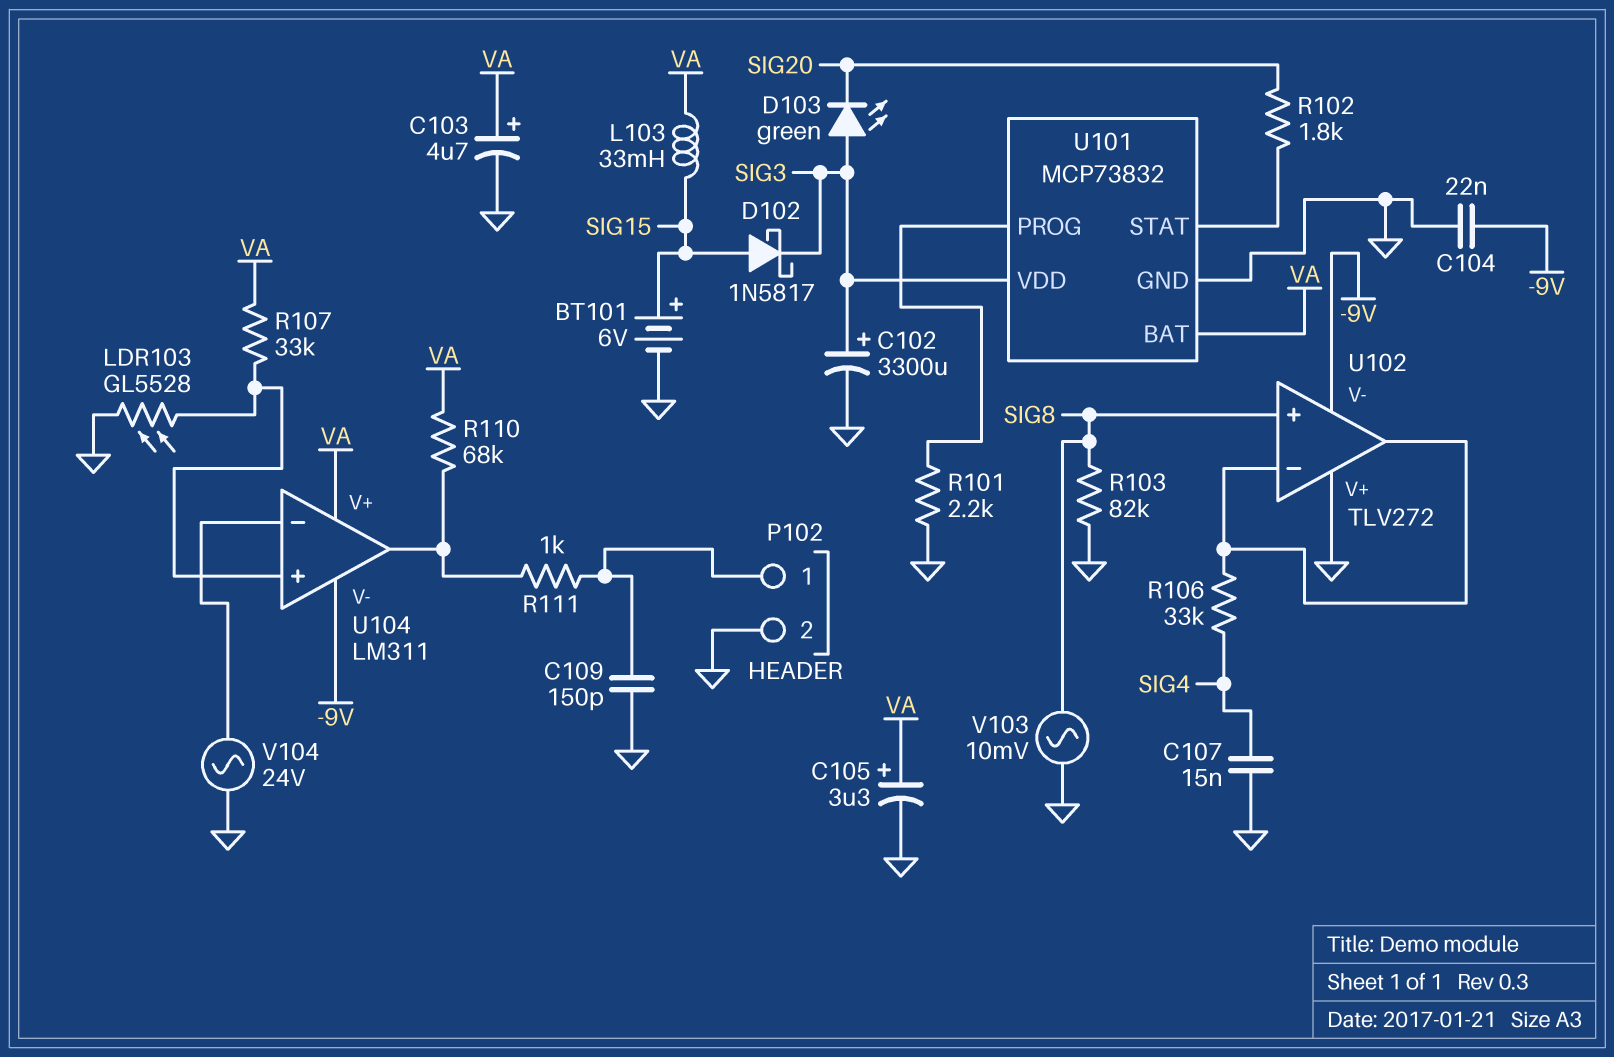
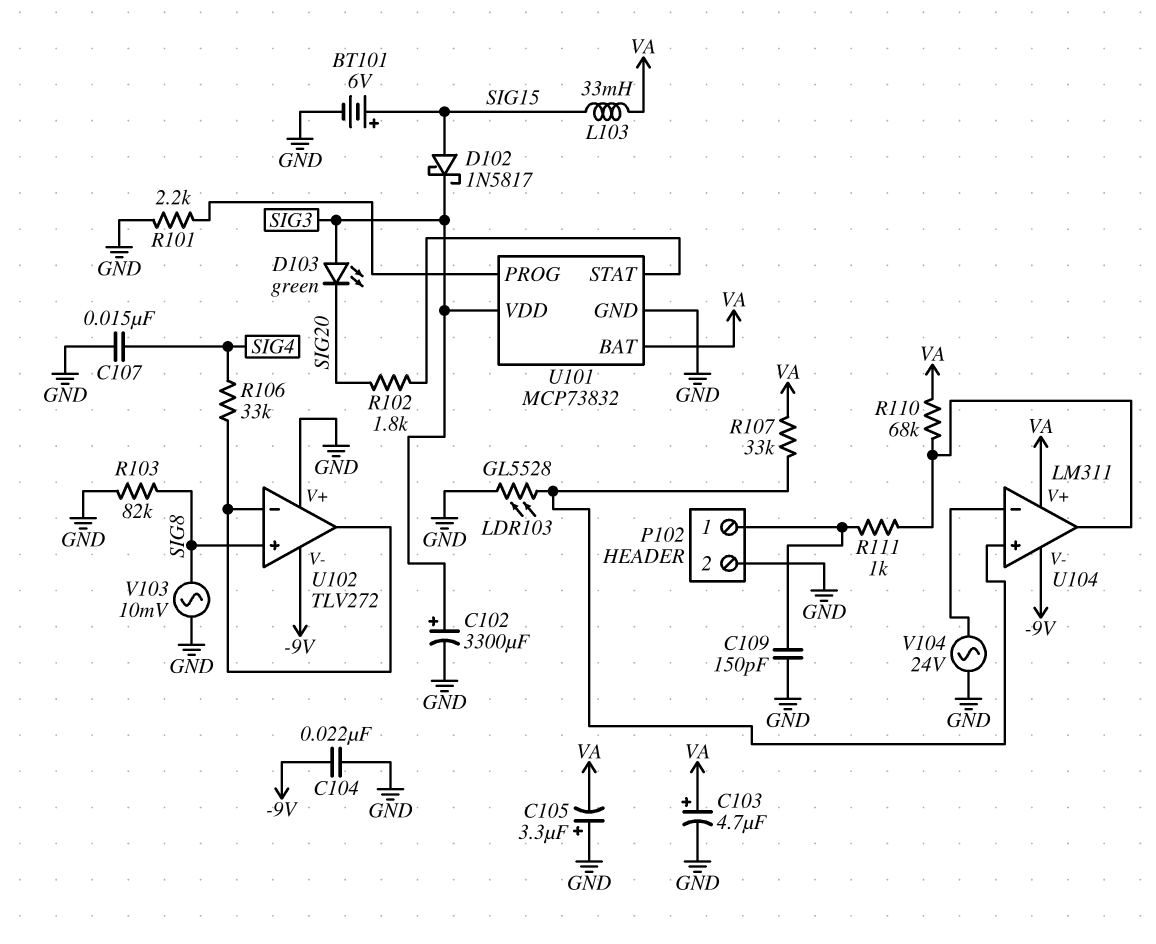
C105: 3.3uF (plus VA, minus GND) -> 3.3uF (plus GND, minus VA)

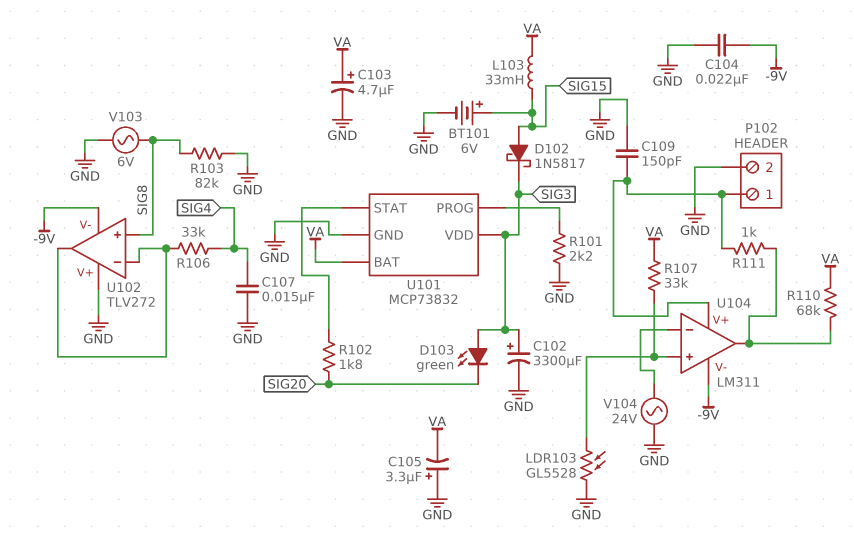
U104 pin V+: VA -> P102/1
V103: AC 10mV (GND, SIG8) -> AC 6V (GND, SIG8)

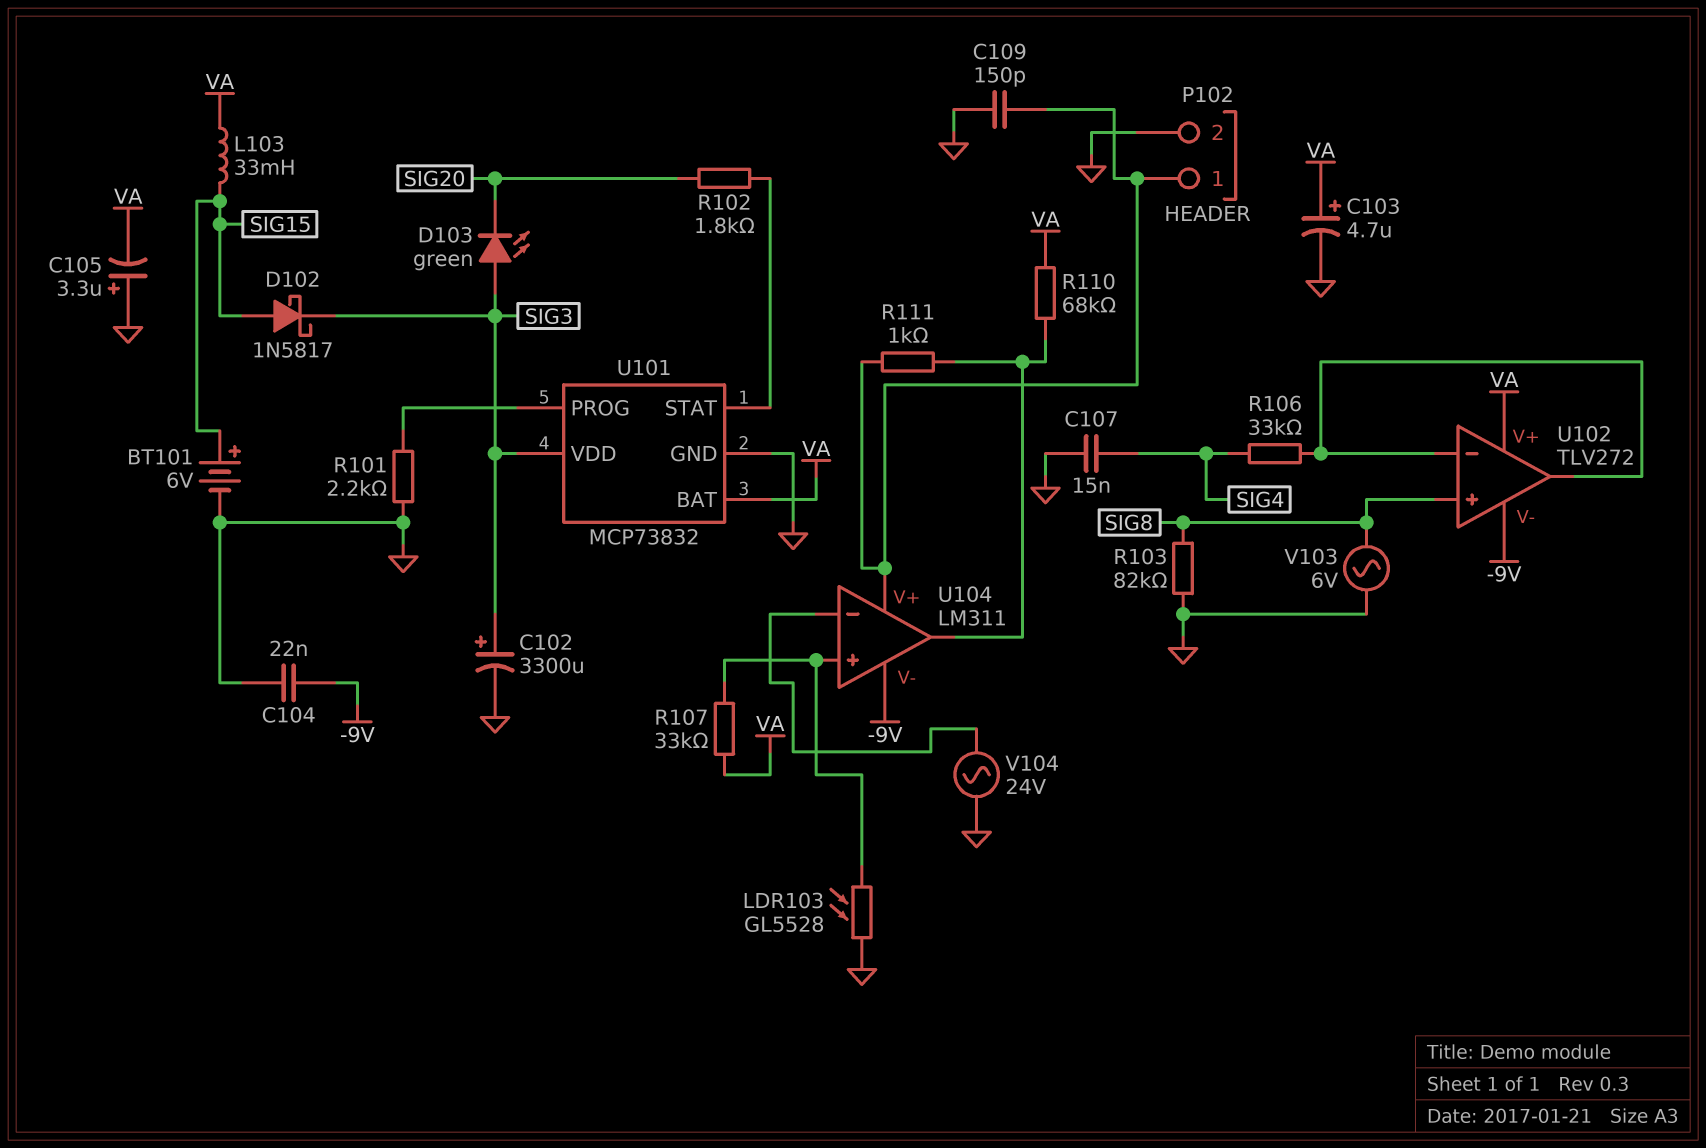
U102 pin V+: GND -> VA

